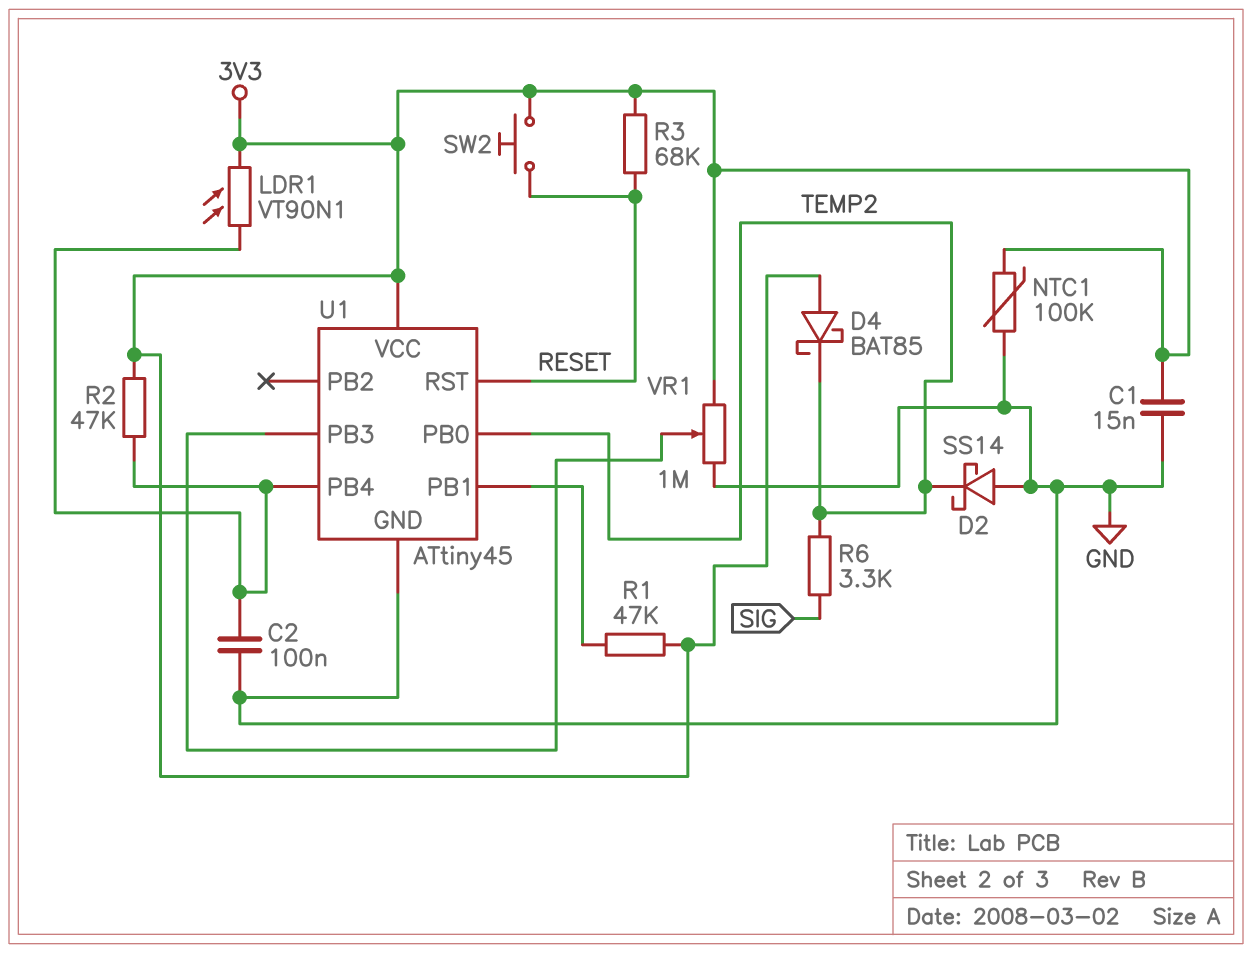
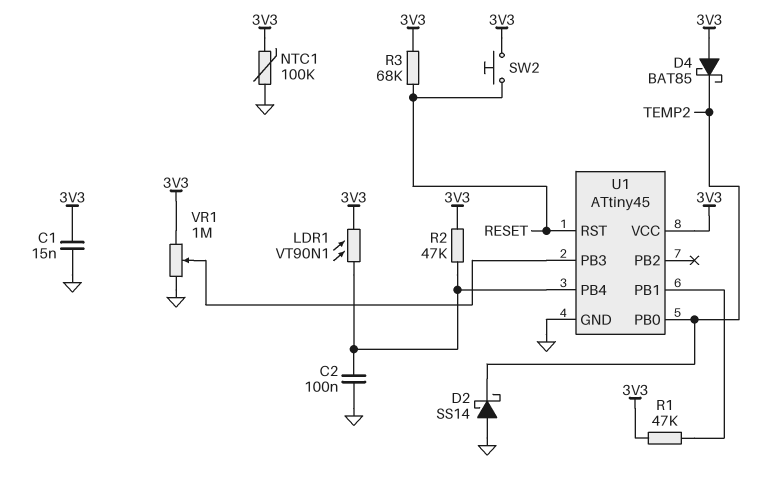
R6: 3.3k (SIG, TEMP2) -> none

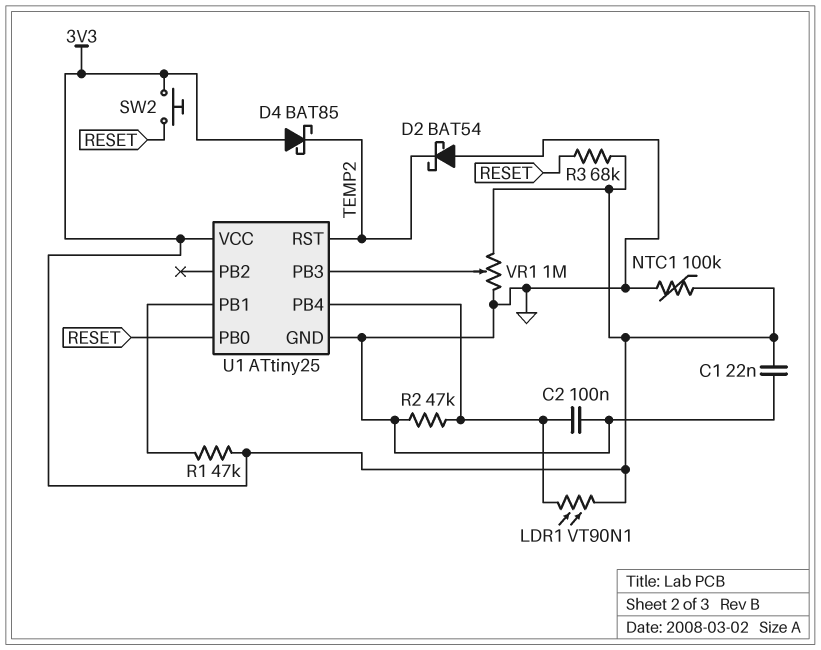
C1: 15nF (3V3, GND) -> 22nF (3V3, GND)
D2: schottky SS14 (A GND, K TEMP2) -> schottky BAT54 (A GND, K TEMP2)
R2: 47k (3V3, U1/PB4) -> 47k (GND, U1/PB4)
U1: ATtiny45 -> ATtiny25
U1 pin PB0: TEMP2 -> RESET
U1 pin RST: RESET -> TEMP2

